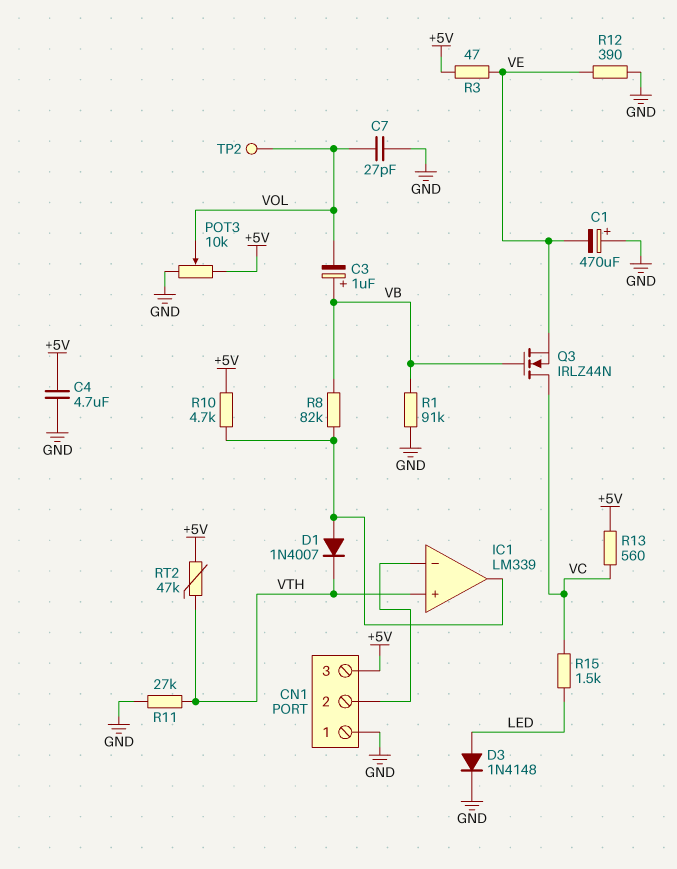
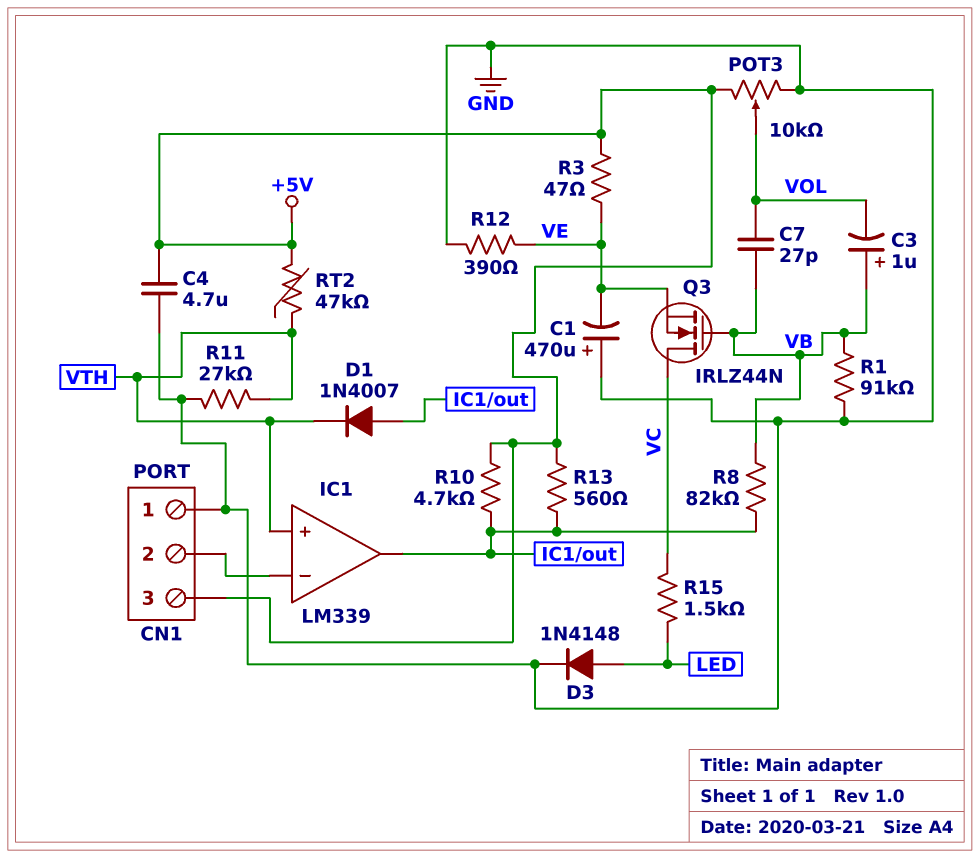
C7: 27pF (GND, VOL) -> 27pF (VB, VOL)
R13: 560 (+5V, VC) -> 560 (+5V, IC1/out)
TP2: test point (VOL) -> none

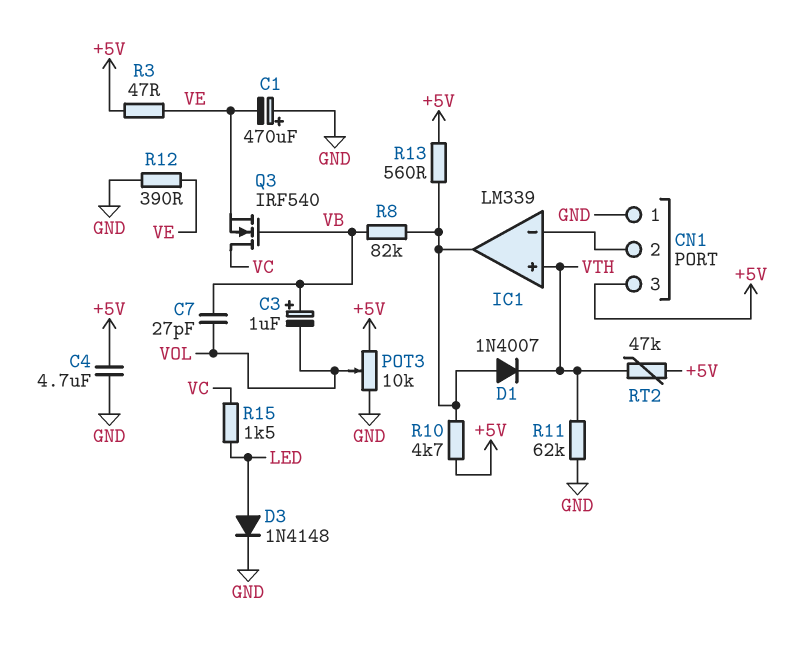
Q3: NMOS IRLZ44N (G VB, D VC, S VE) -> NMOS IRF540 (G VB, D VC, S VE)
R1: 91k (GND, VB) -> none
R11: 27k (GND, VTH) -> 62k (GND, VTH)

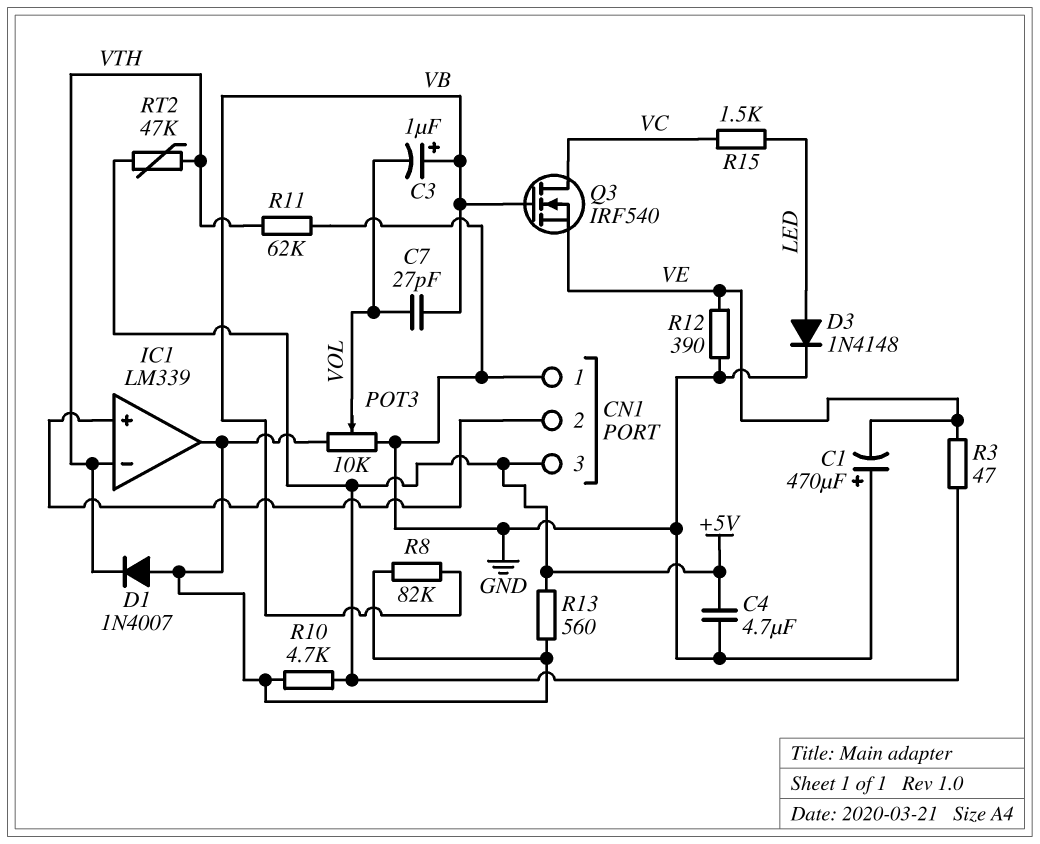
IC1 pin in+: VTH -> CN1/2
IC1 pin in-: CN1/2 -> VTH
POT3: 10k (+5V, GND, wiper VOL) -> 10k (GND, IC1/out, wiper VOL)

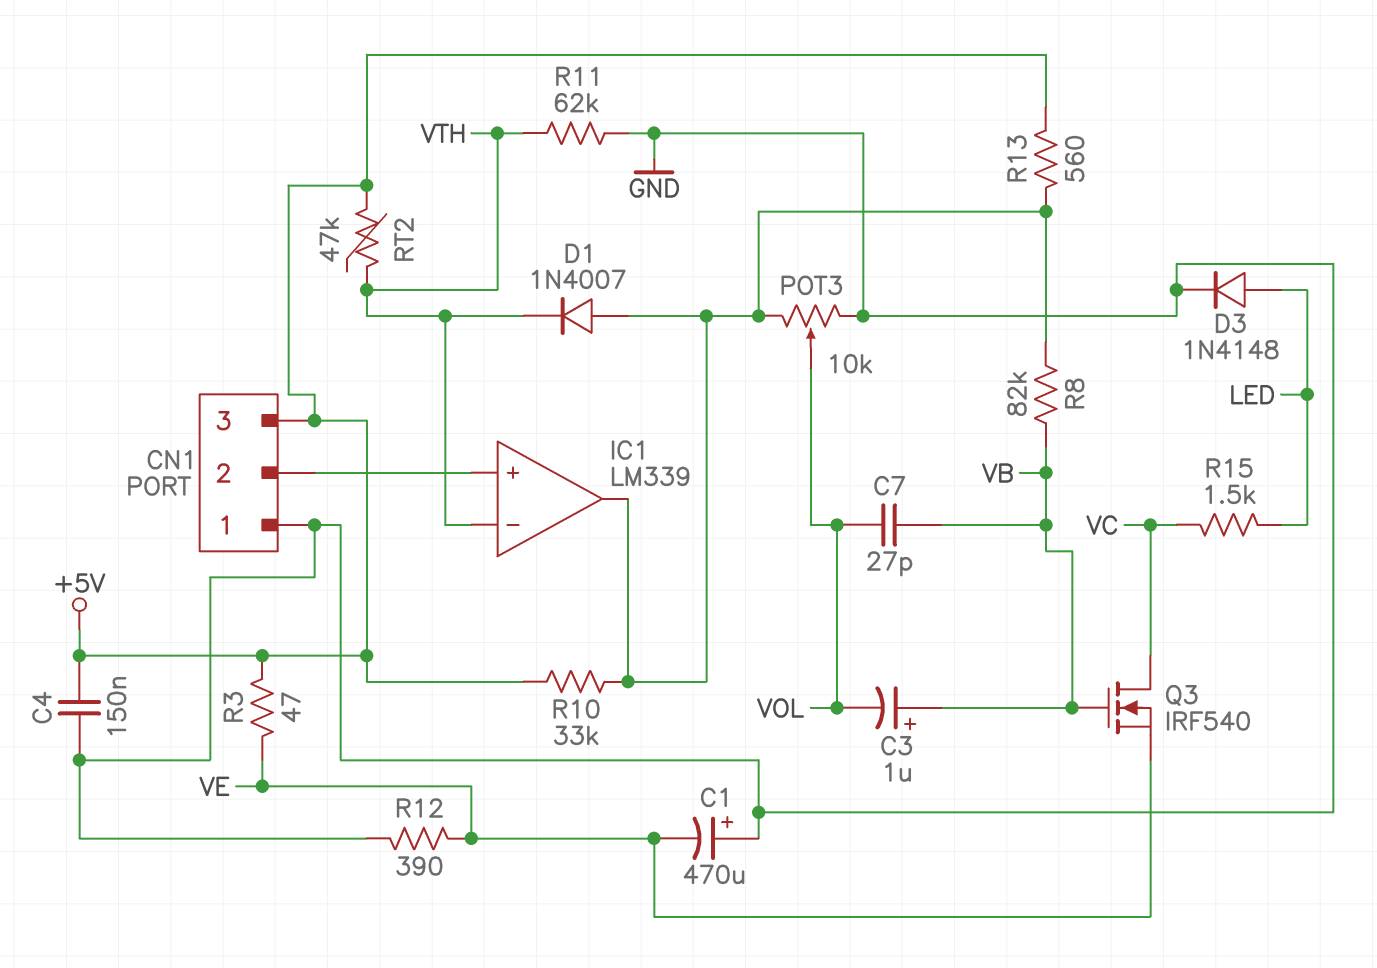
C4: 4.7uF (+5V, GND) -> 150nF (+5V, GND)
R10: 4.7k (+5V, IC1/out) -> 33k (+5V, IC1/out)

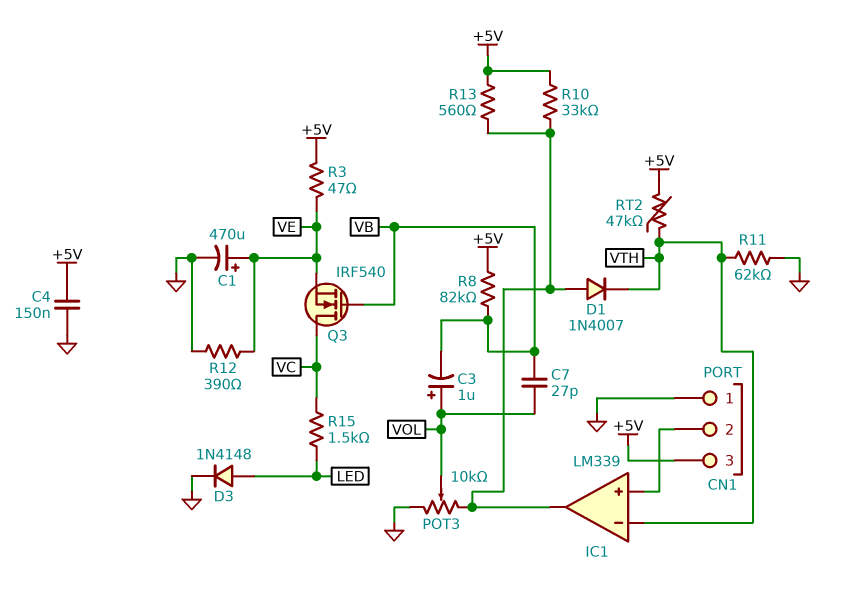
C1: 470uF (plus GND, minus VE) -> 470uF (plus VE, minus GND)
C3: 1uF (plus VB, minus VOL) -> 1uF (plus VOL, minus VB)
R8: 82k (IC1/out, VB) -> 82k (+5V, VB)

